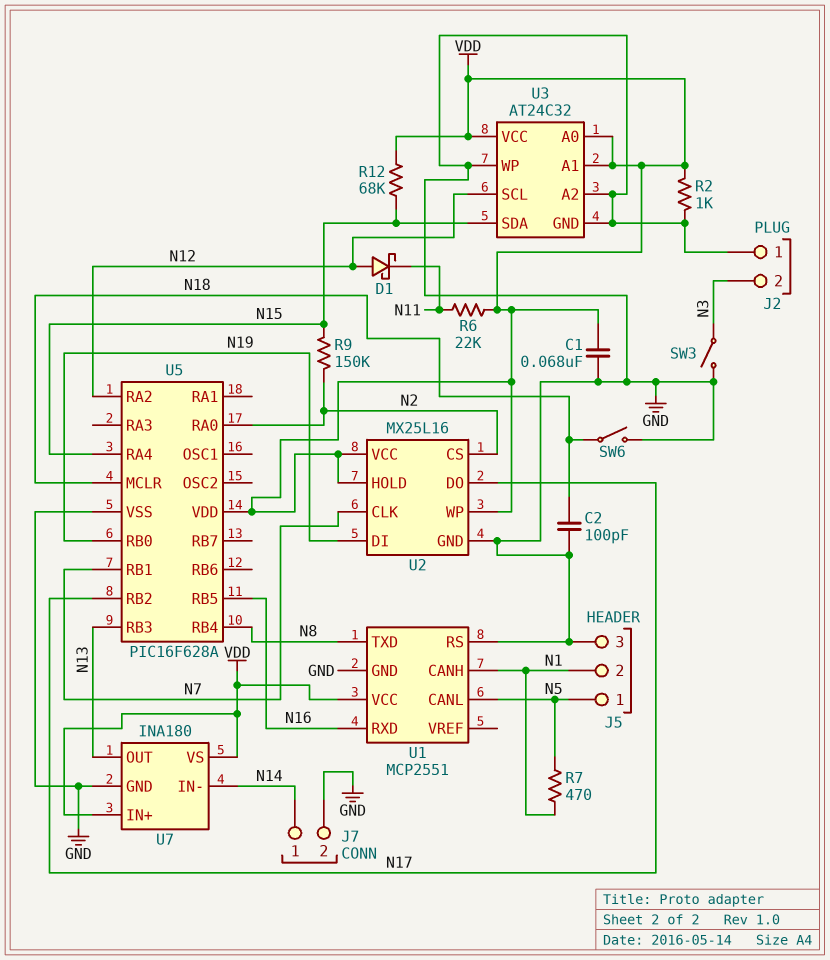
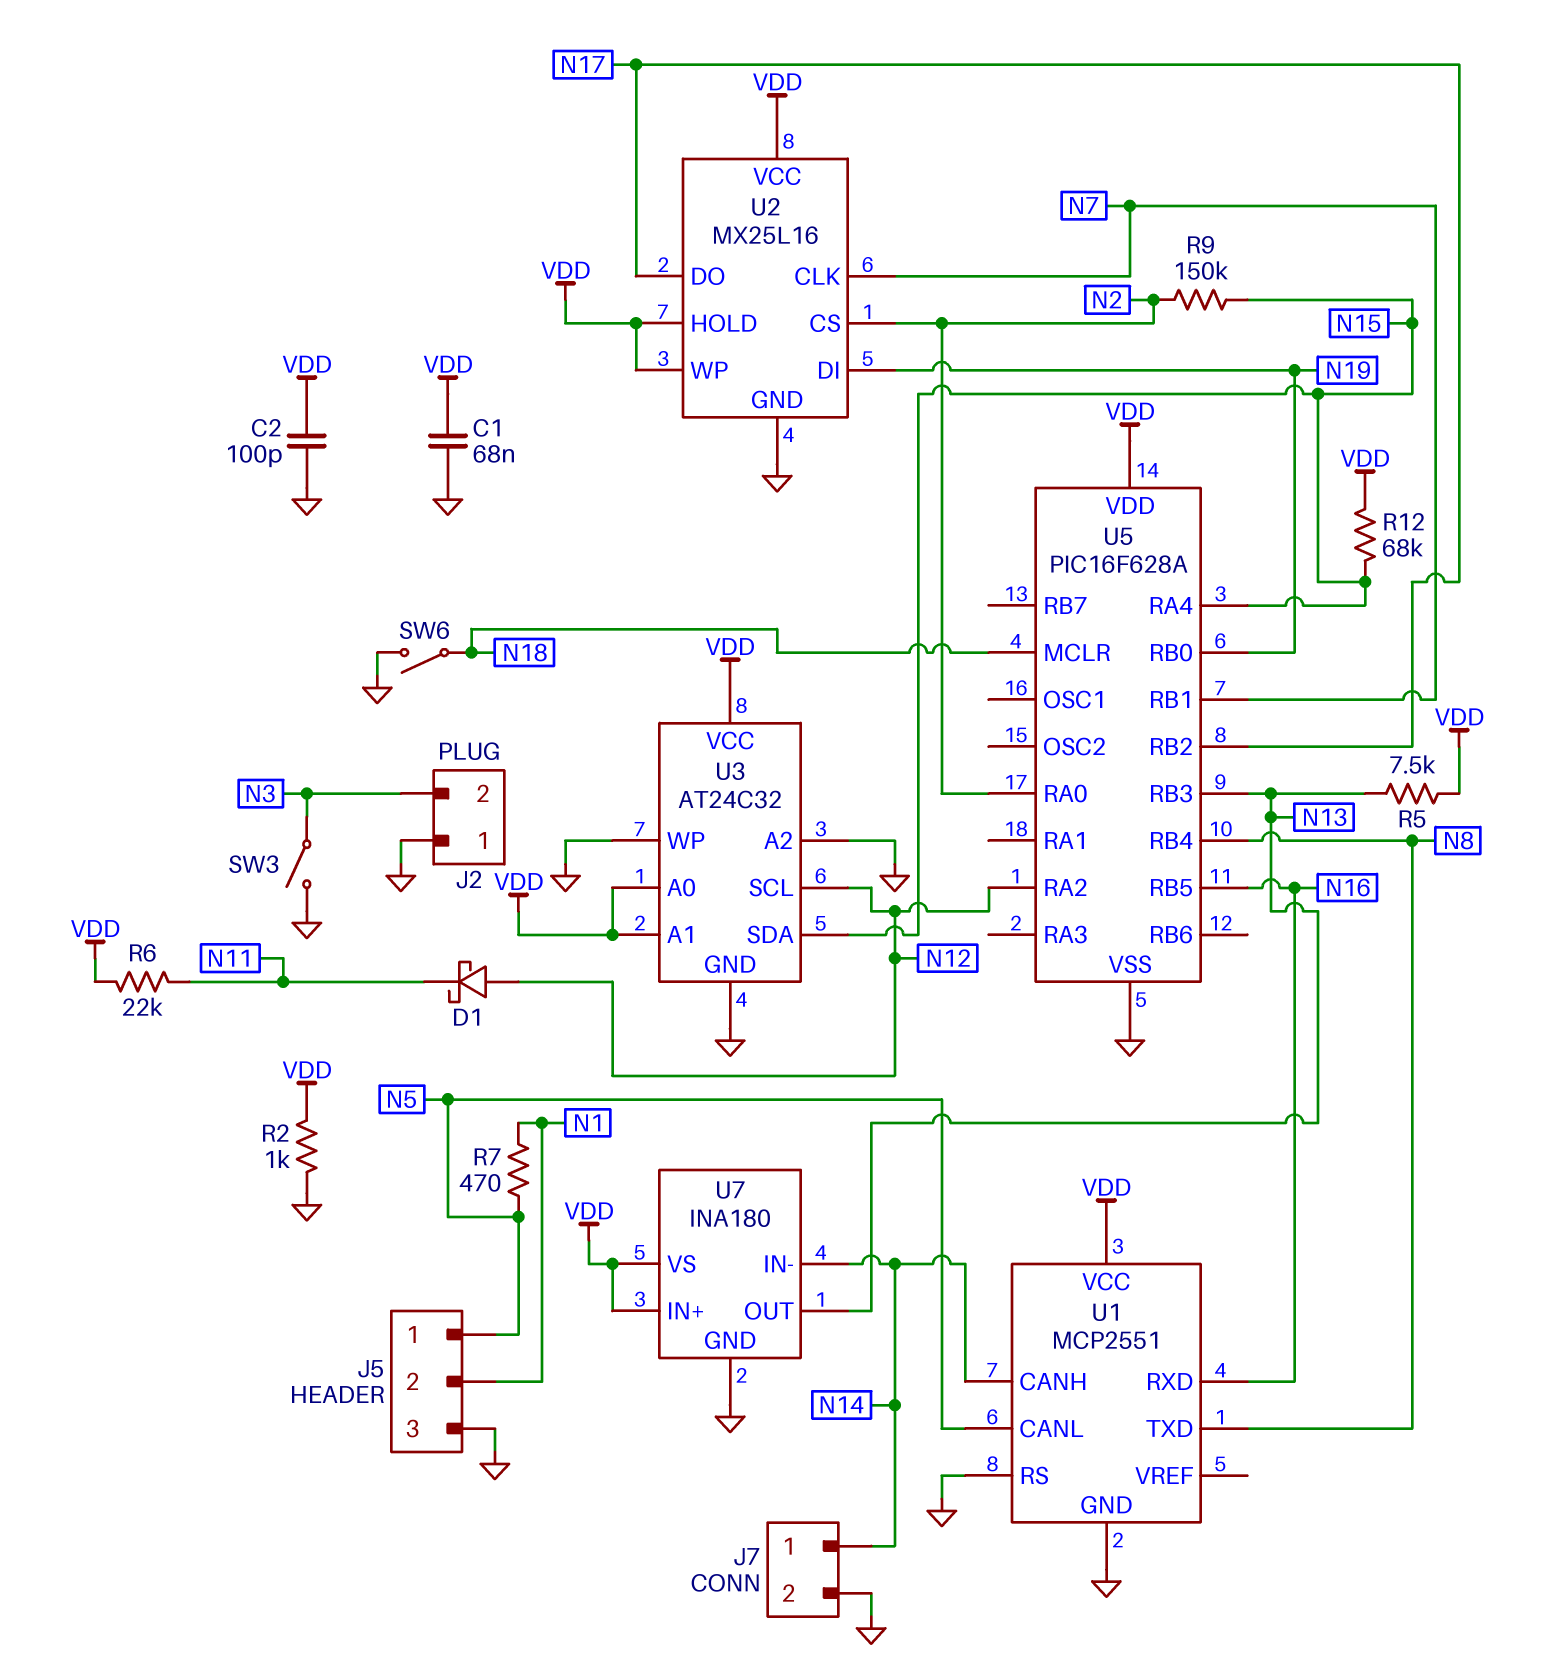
C2: 100pF (GND, N18) -> 100pF (GND, VDD)
R5: none -> 7.5k (N13, VDD)
U1 pin CANH: N1 -> N14

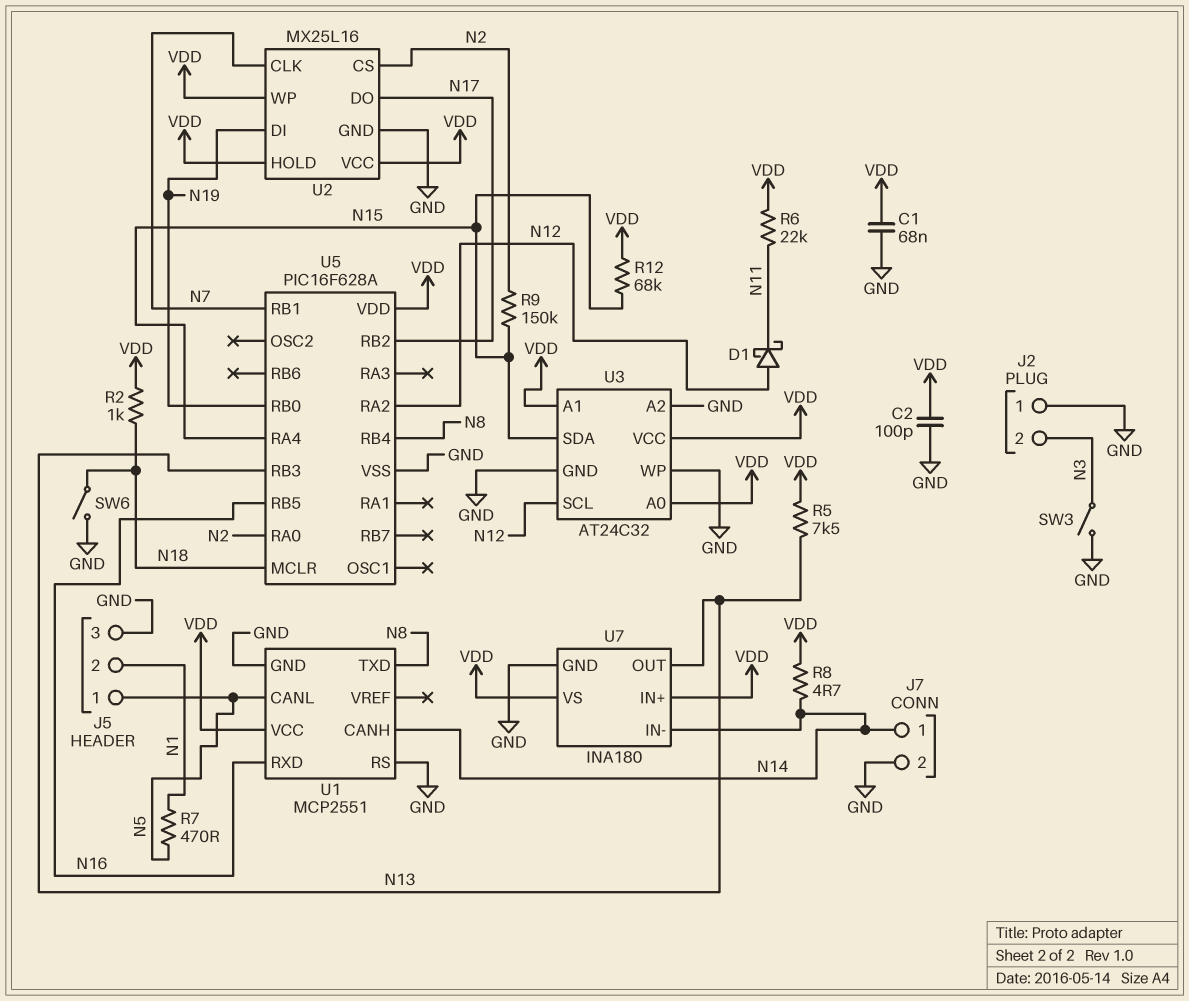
R2: 1k (GND, VDD) -> 1k (N18, VDD)
R8: none -> 4.7 (N14, VDD)

